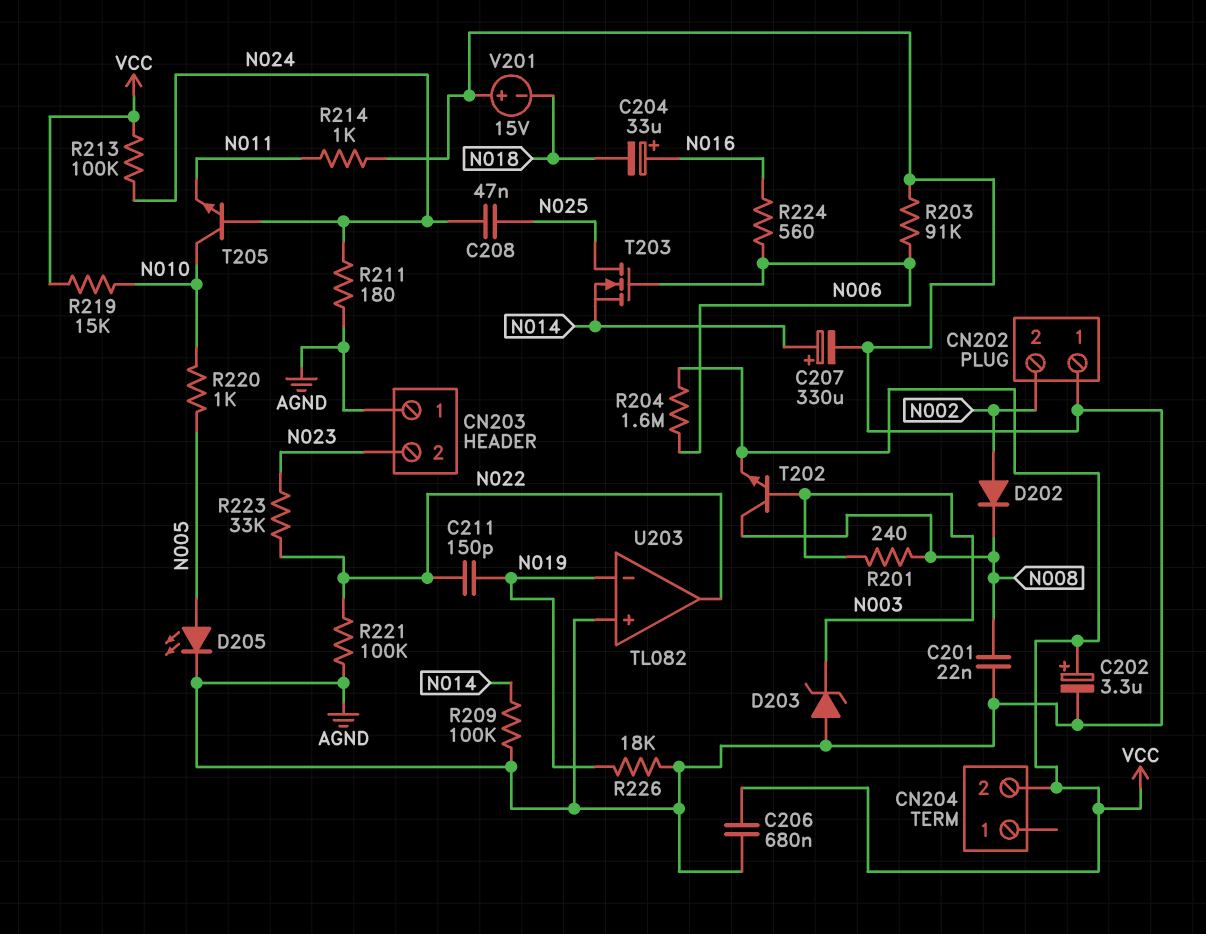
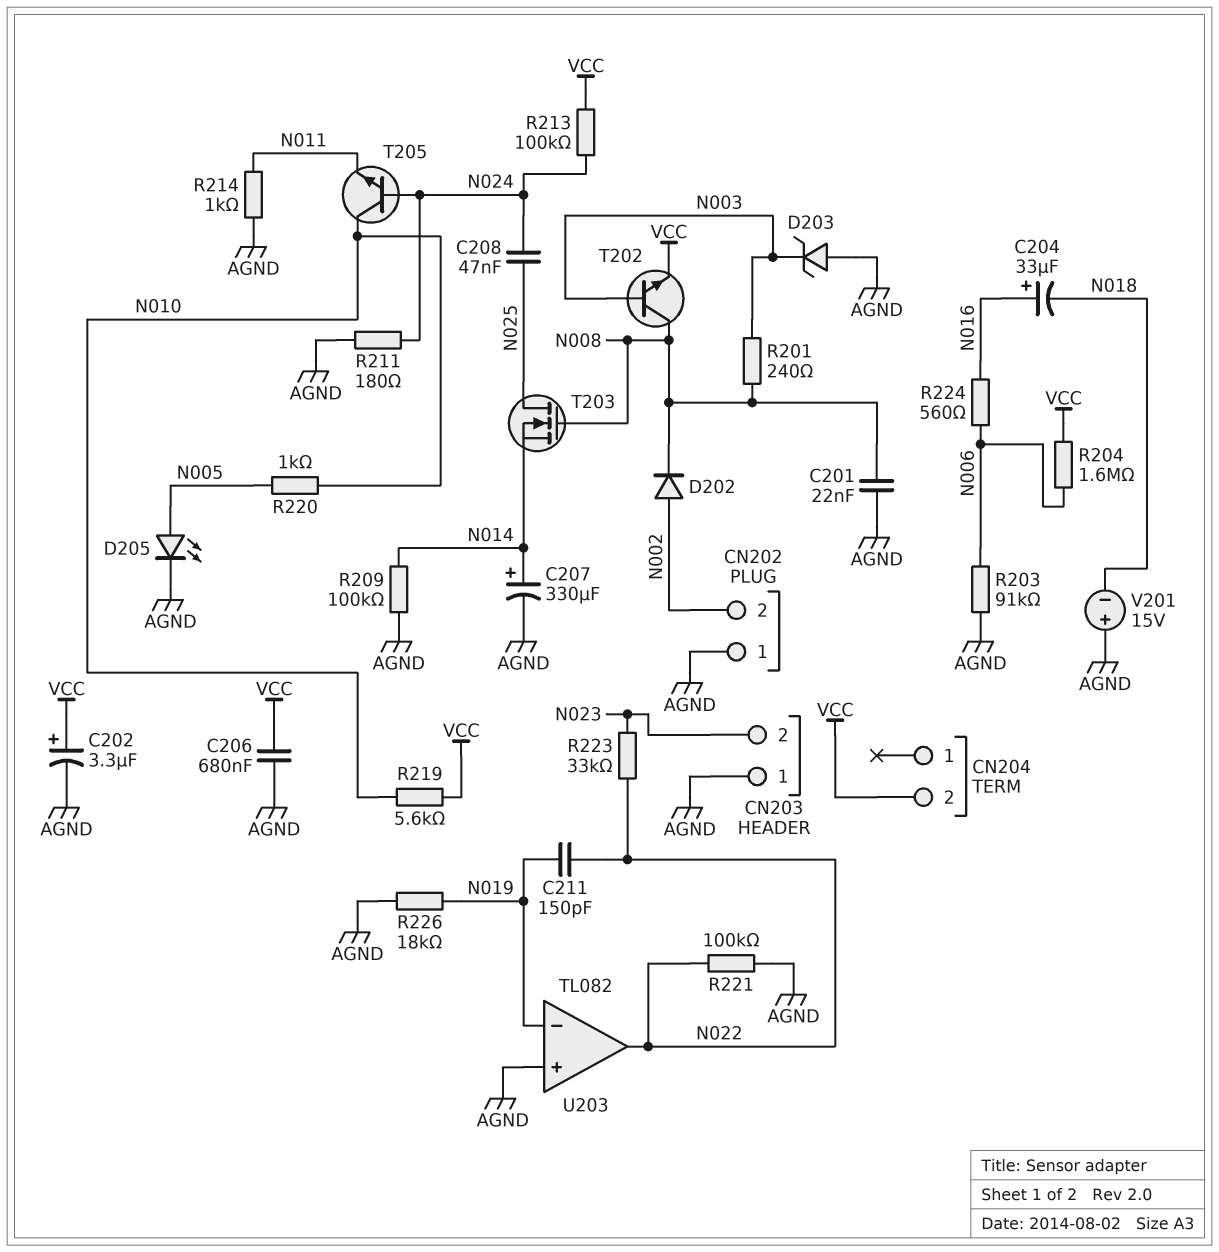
R219: 15k (N010, VCC) -> 5.6k (N010, VCC)
T203: NMOS (G N006, D N025, S N014) -> NMOS (G N008, D N025, S N014)

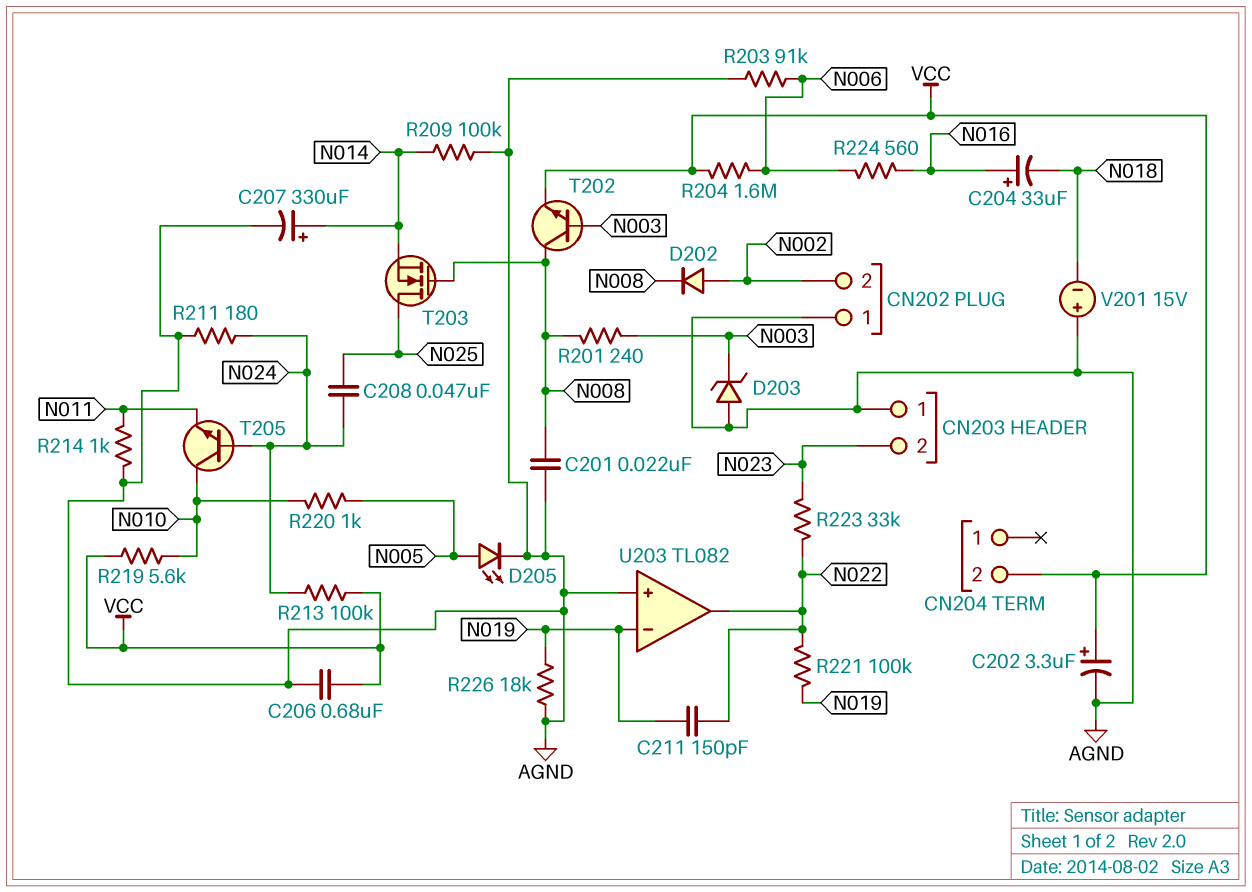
R221: 100k (AGND, N022) -> 100k (N019, N022)

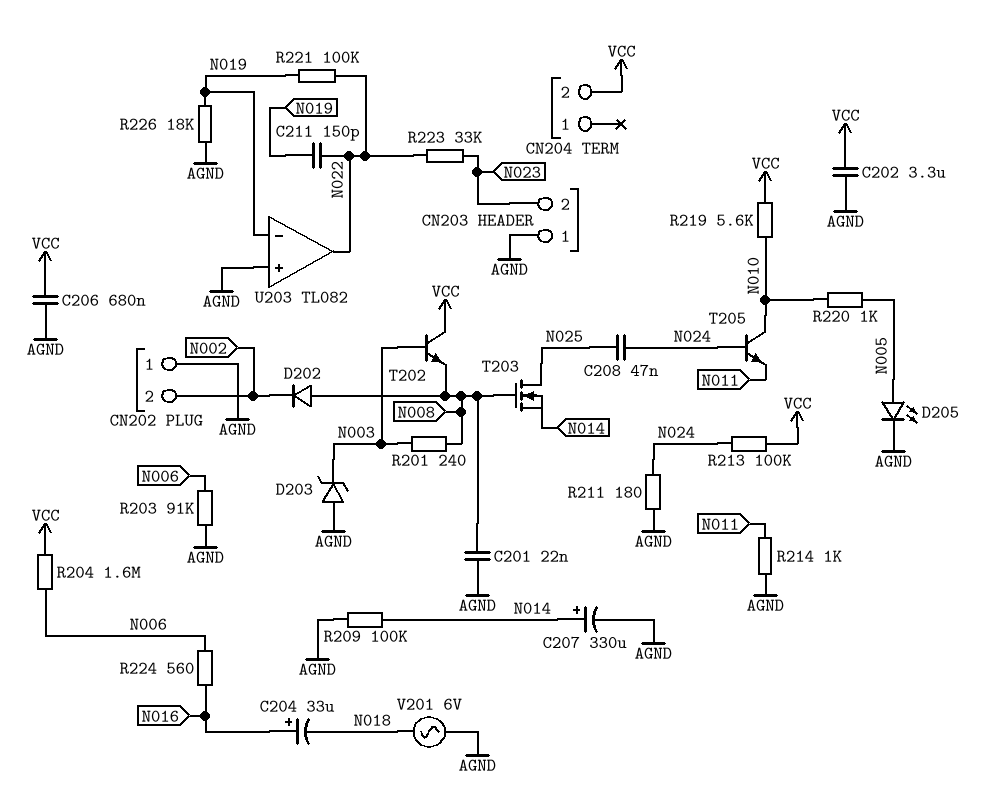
C202: 3.3uF (plus VCC, minus AGND) -> 3.3uF (AGND, VCC)
D202: diode (A N002, K N008) -> diode (A N008, K N002)
T202: NPN (B N003, C N008, E VCC) -> NPN (B N003, C VCC, E N008)
V201: 15V (plus AGND, minus N018) -> AC 6V (AGND, N018)

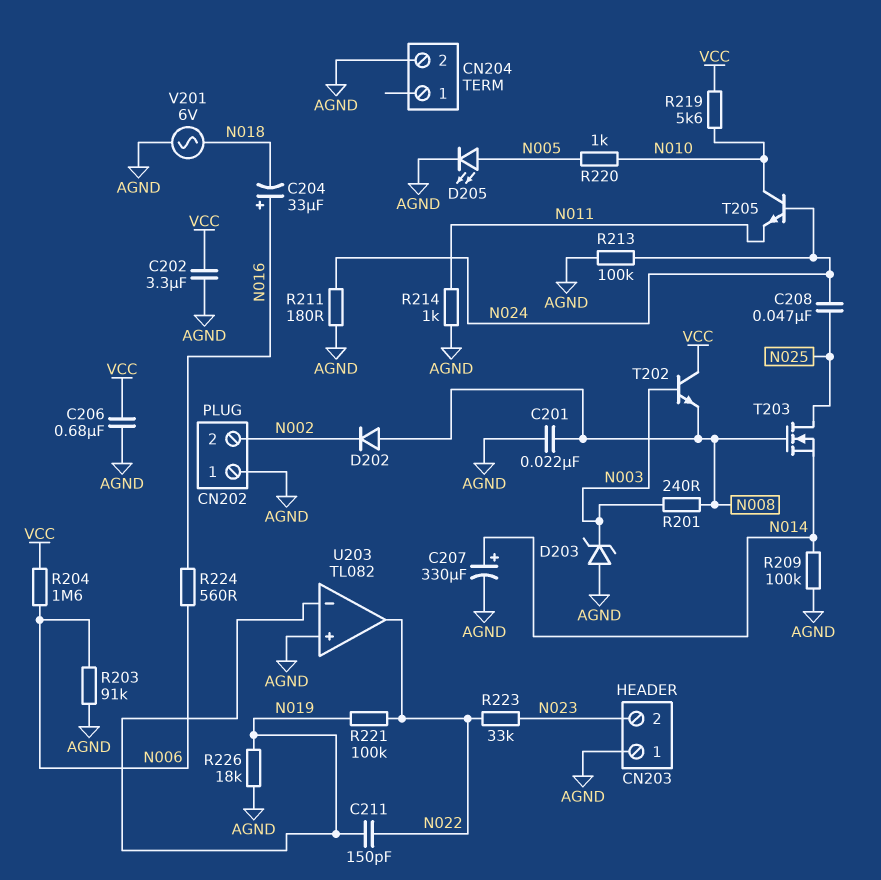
CN204 pin 2: VCC -> AGND
R213: 100k (N024, VCC) -> 100k (AGND, N024)

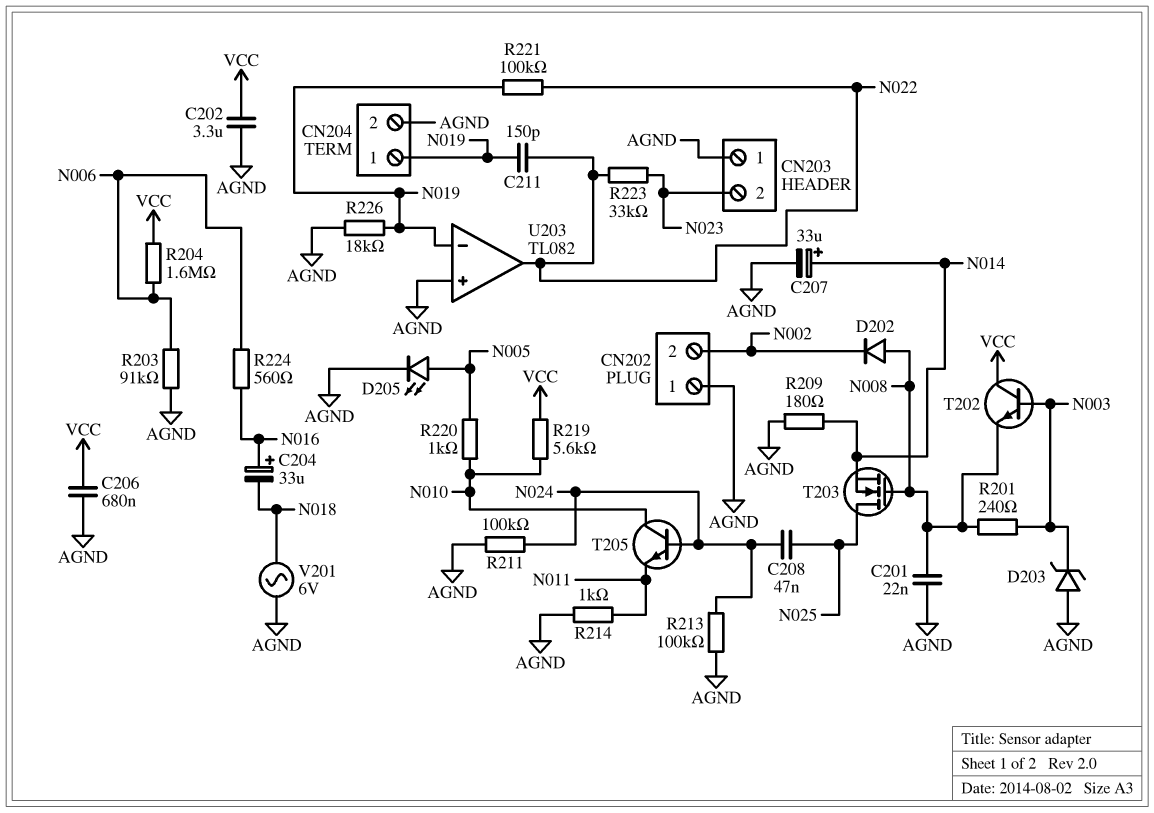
C207: 330uF (plus N014, minus AGND) -> 33uF (plus N014, minus AGND)
CN204 pin 1: none -> N019
R209: 100k (AGND, N014) -> 180 (AGND, N014)
R211: 180 (AGND, N024) -> 100k (AGND, N024)

